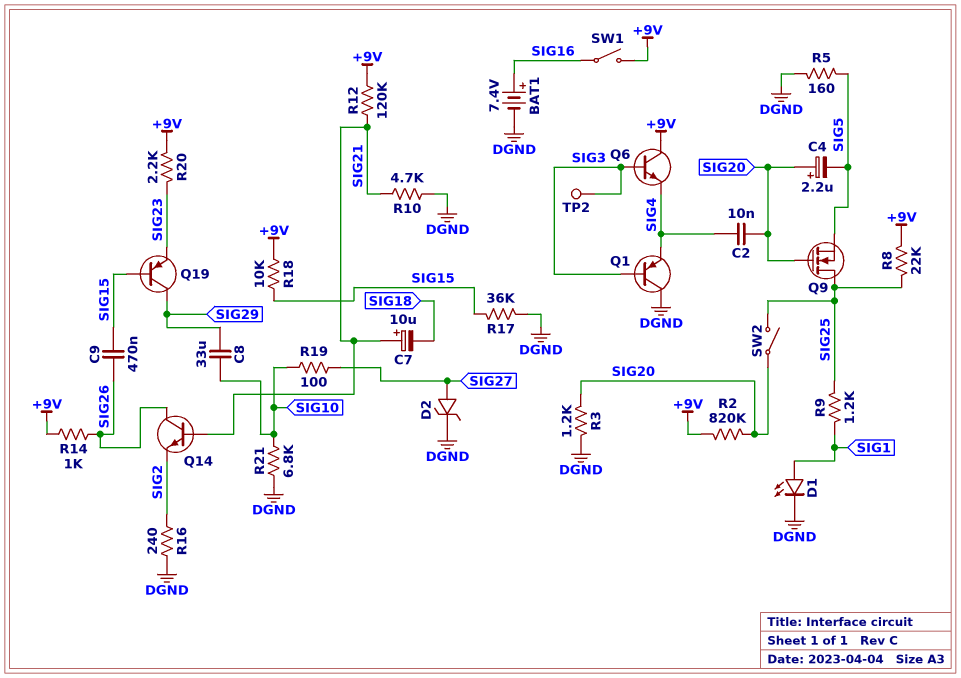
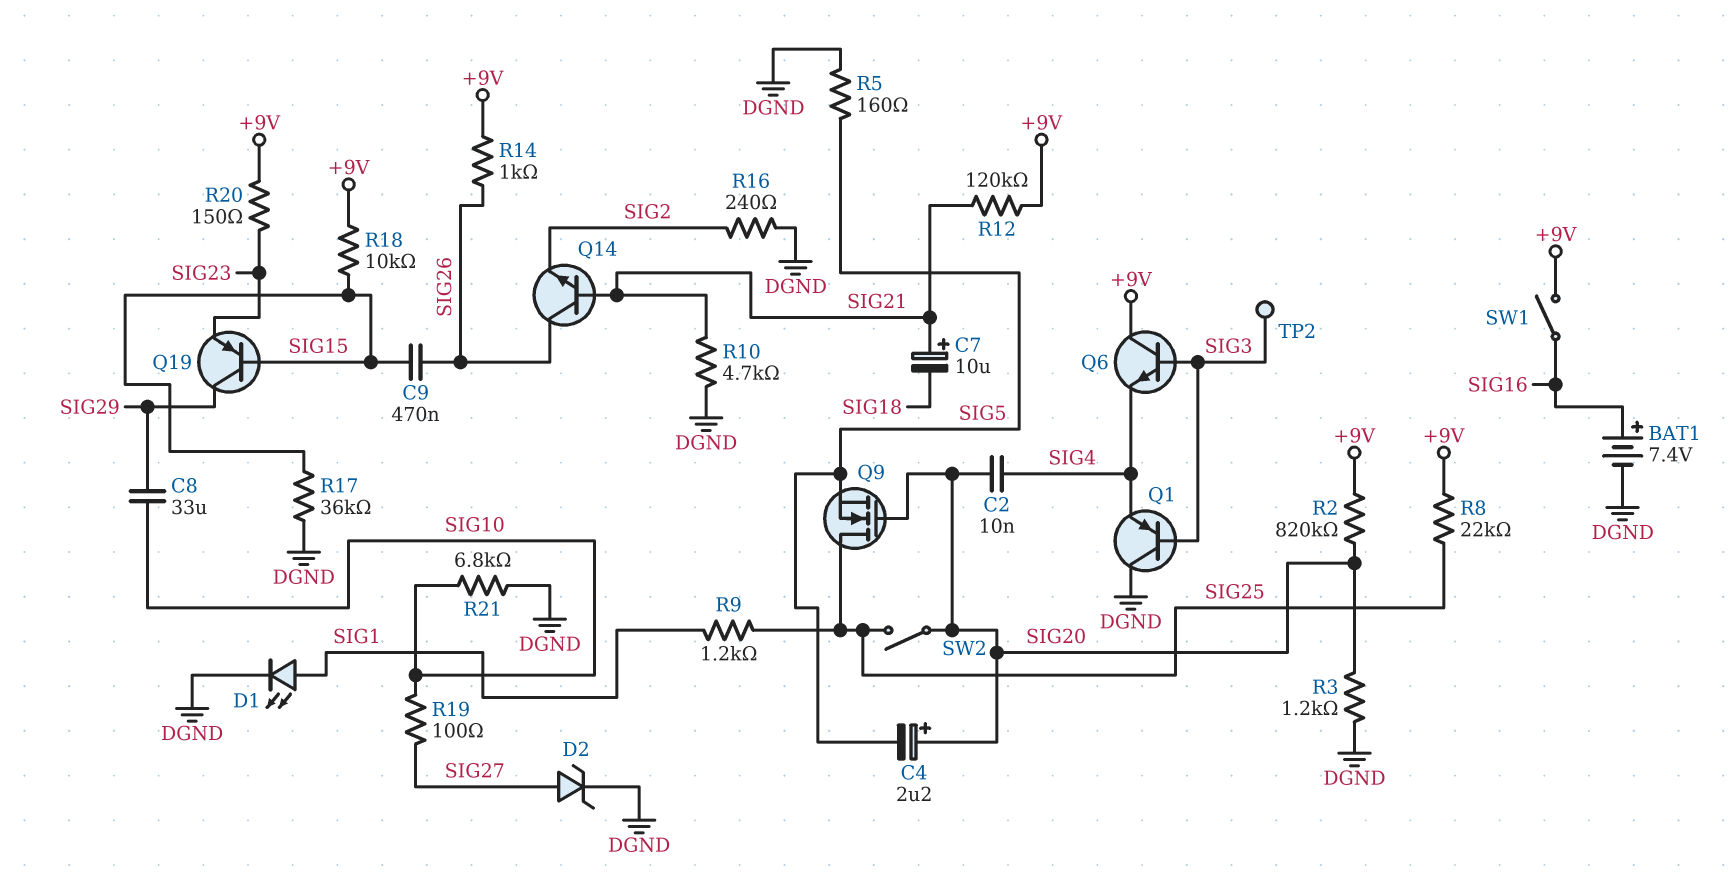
R20: 2.2k (+9V, SIG23) -> 150 (+9V, SIG23)

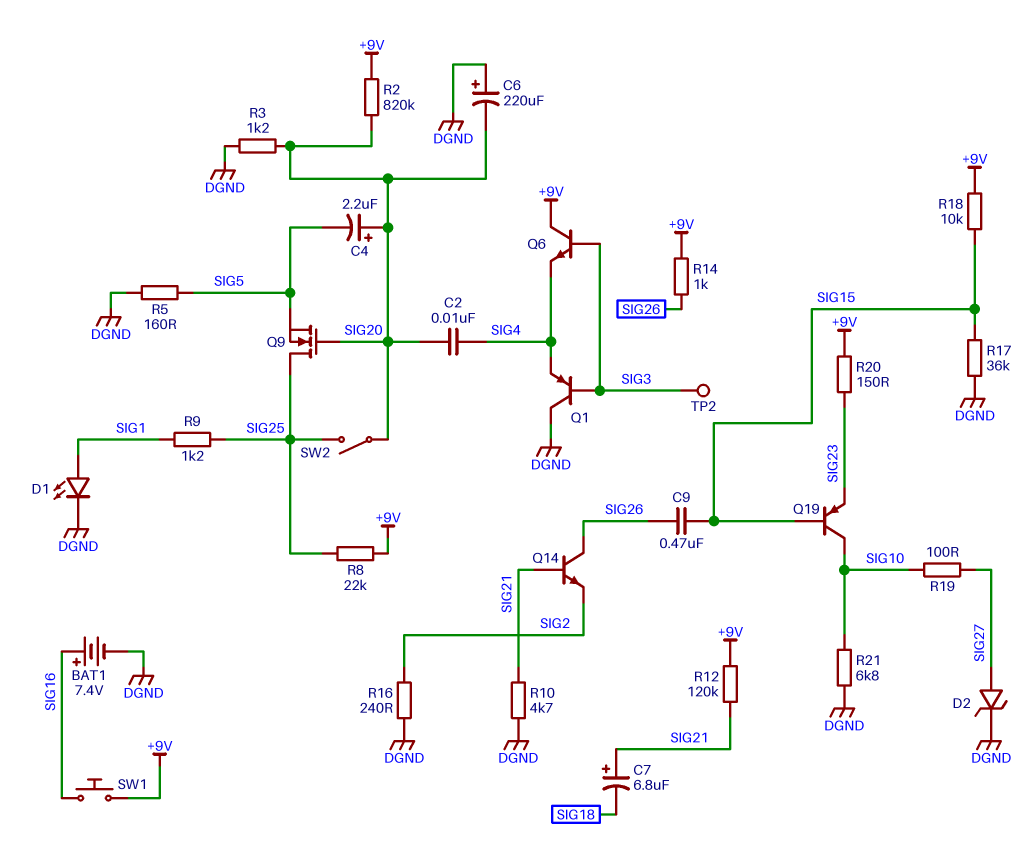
C6: none -> 220uF (plus DGND, minus SIG20)
C7: 10uF (plus SIG21, minus SIG18) -> 6.8uF (plus SIG21, minus SIG18)
C8: 33uF (SIG10, SIG29) -> none
Q19: PNP (B SIG15, C SIG29, E SIG23) -> PNP (B SIG15, C SIG10, E SIG23)
SW1: switch (+9V, SIG16) -> button (+9V, SIG16)

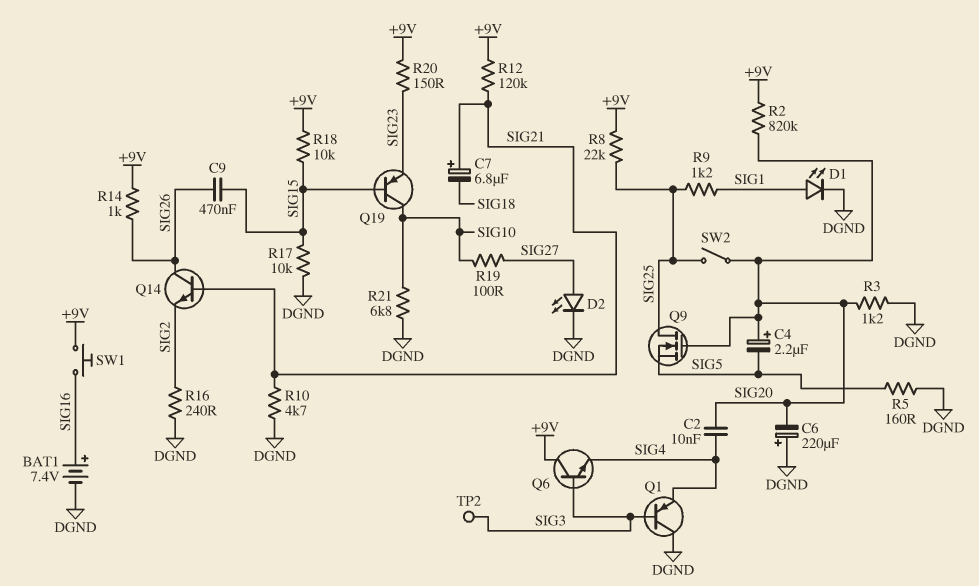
D2: zener (A SIG27, K DGND) -> LED (A SIG27, K DGND)
R17: 36k (DGND, SIG15) -> 10k (DGND, SIG15)

